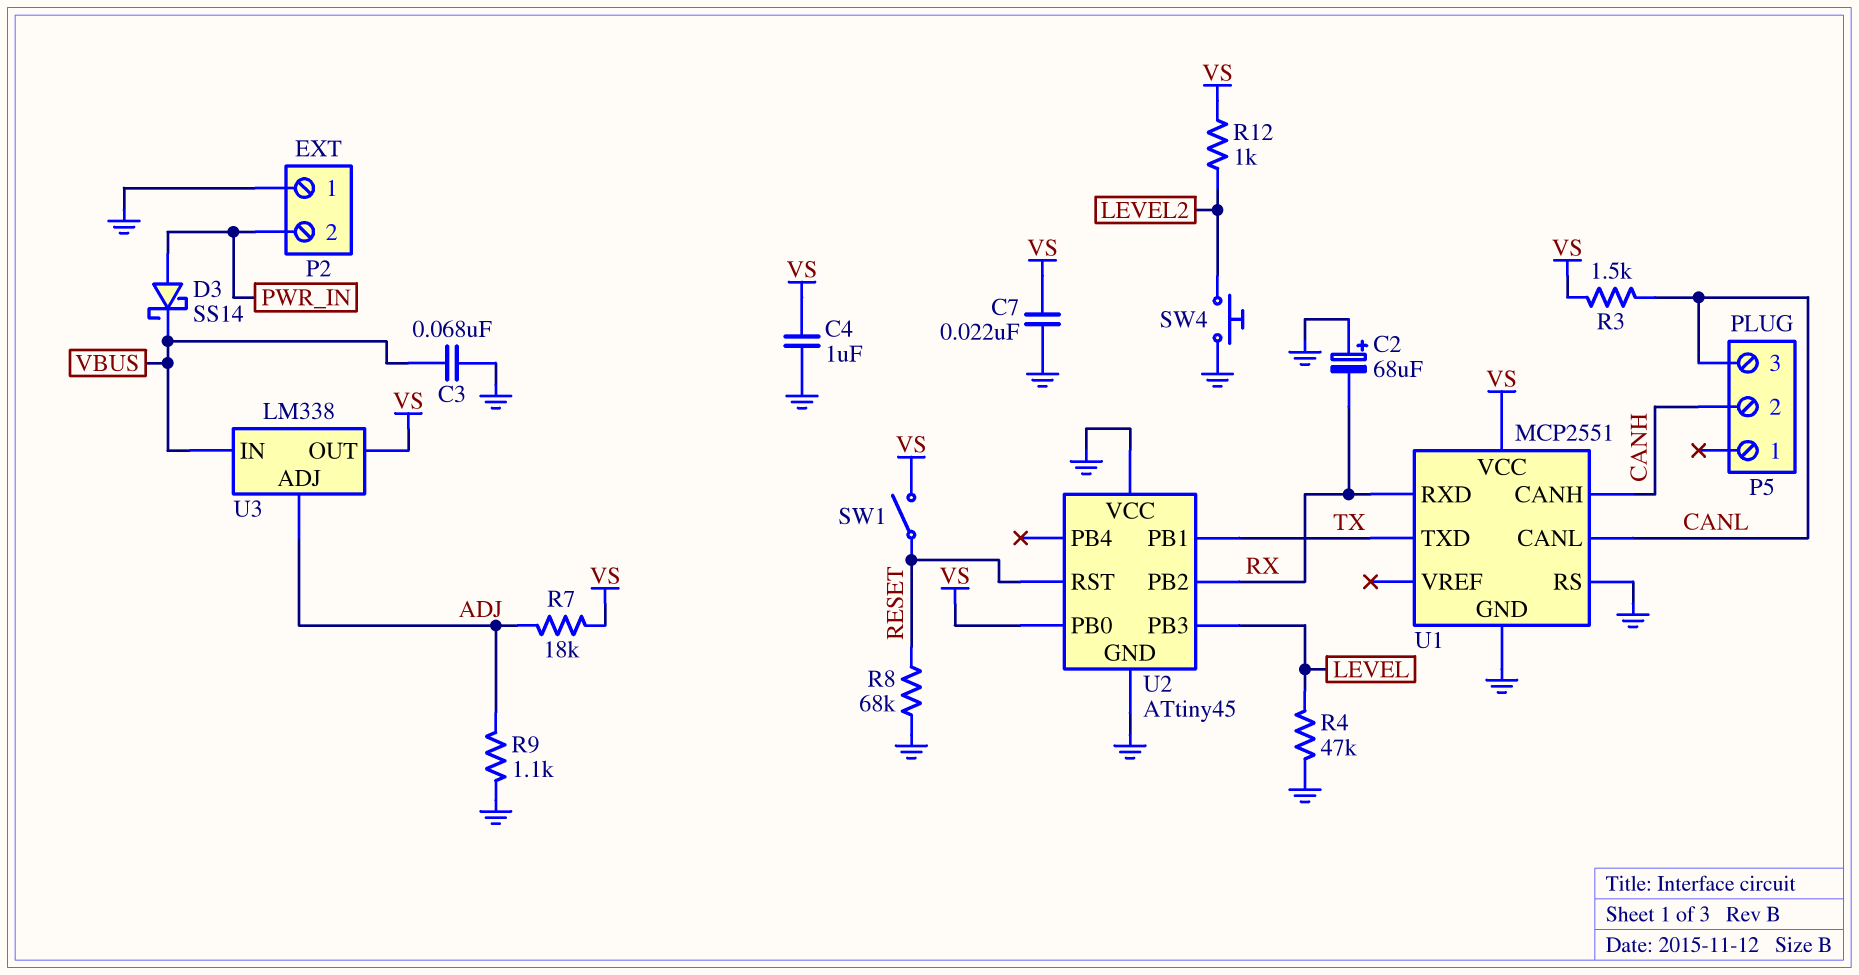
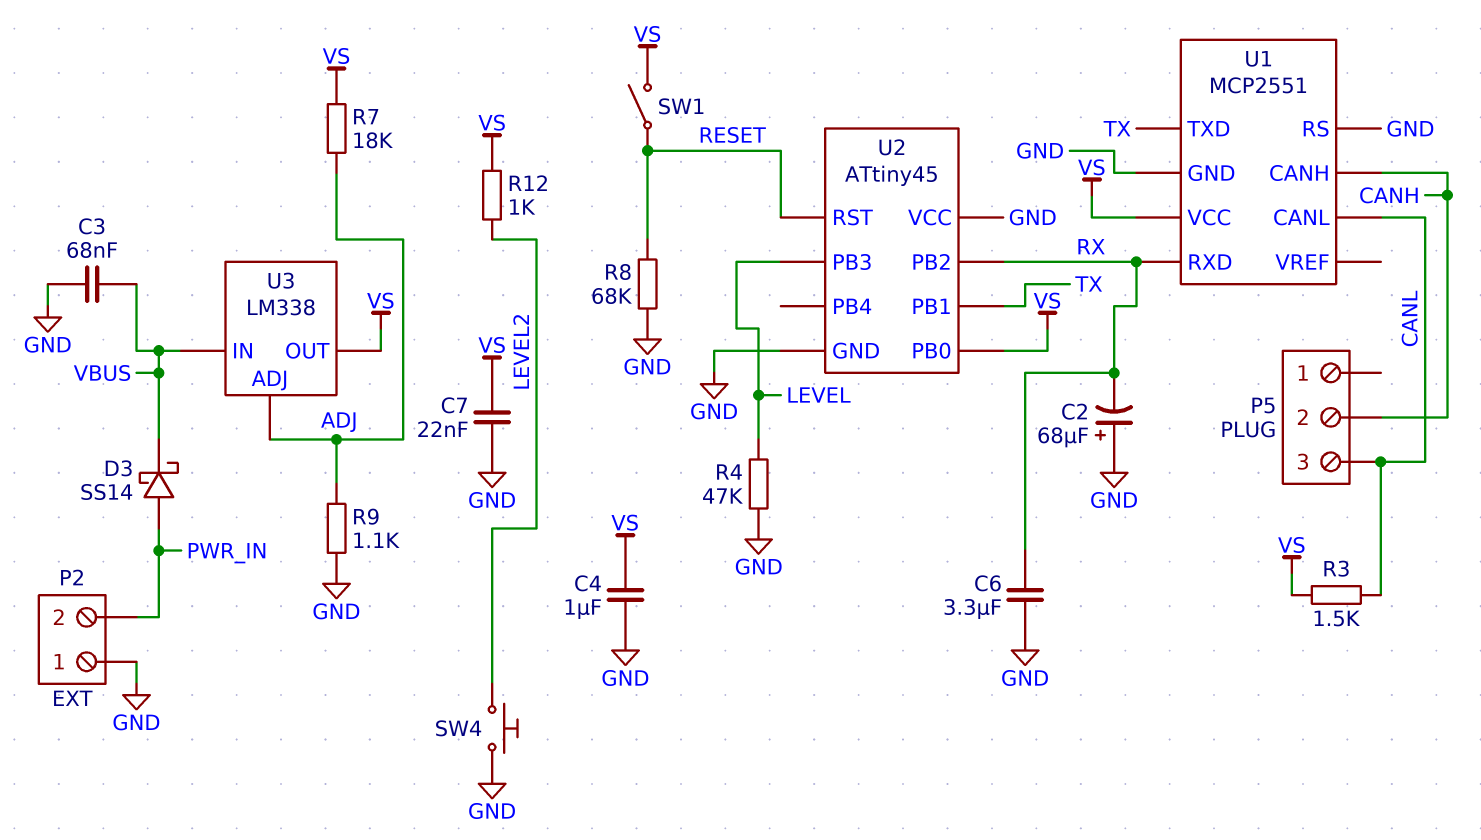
C6: none -> 3.3uF (GND, RX)

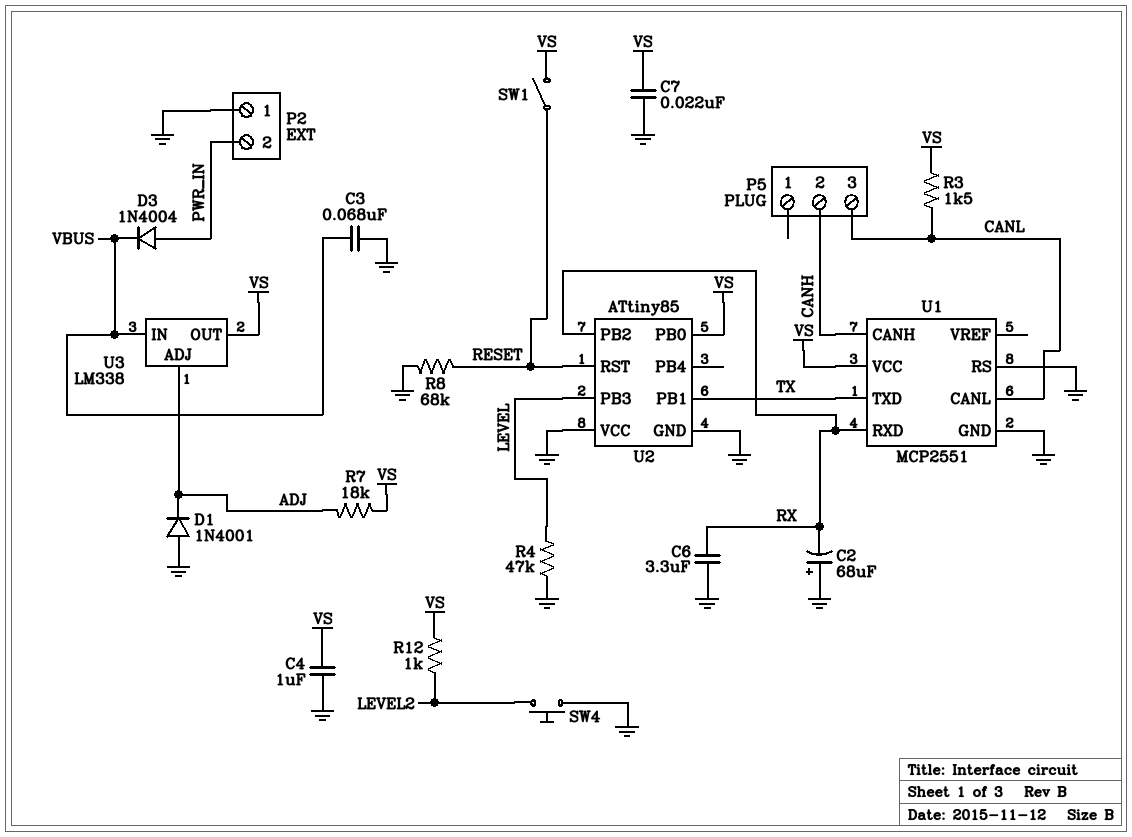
D1: none -> diode 1N4001 (A GND, K ADJ)
D3: schottky SS14 (A PWR_IN, K VBUS) -> diode 1N4004 (A PWR_IN, K VBUS)
R9: 1.1k (ADJ, GND) -> none
U2: ATtiny45 -> ATtiny85

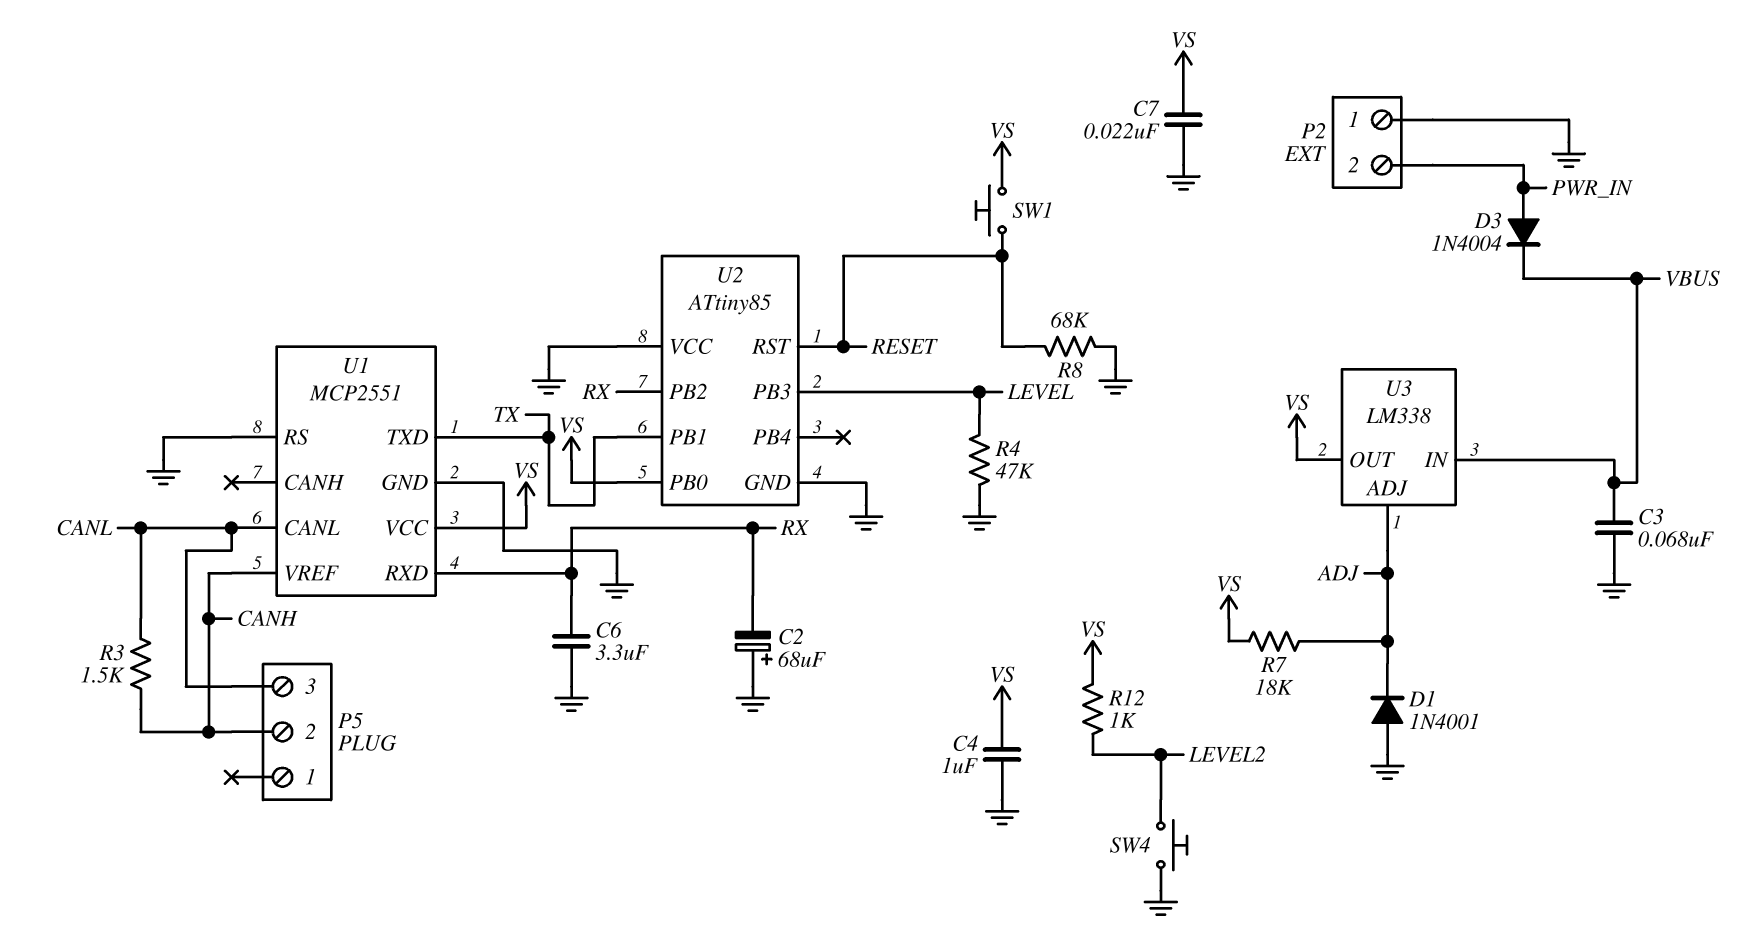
R3: 1.5k (CANL, VS) -> 1.5k (CANH, CANL)
SW1: switch (RESET, VS) -> button (RESET, VS)
U1 pin CANH: CANH -> none
U1 pin VREF: none -> CANH

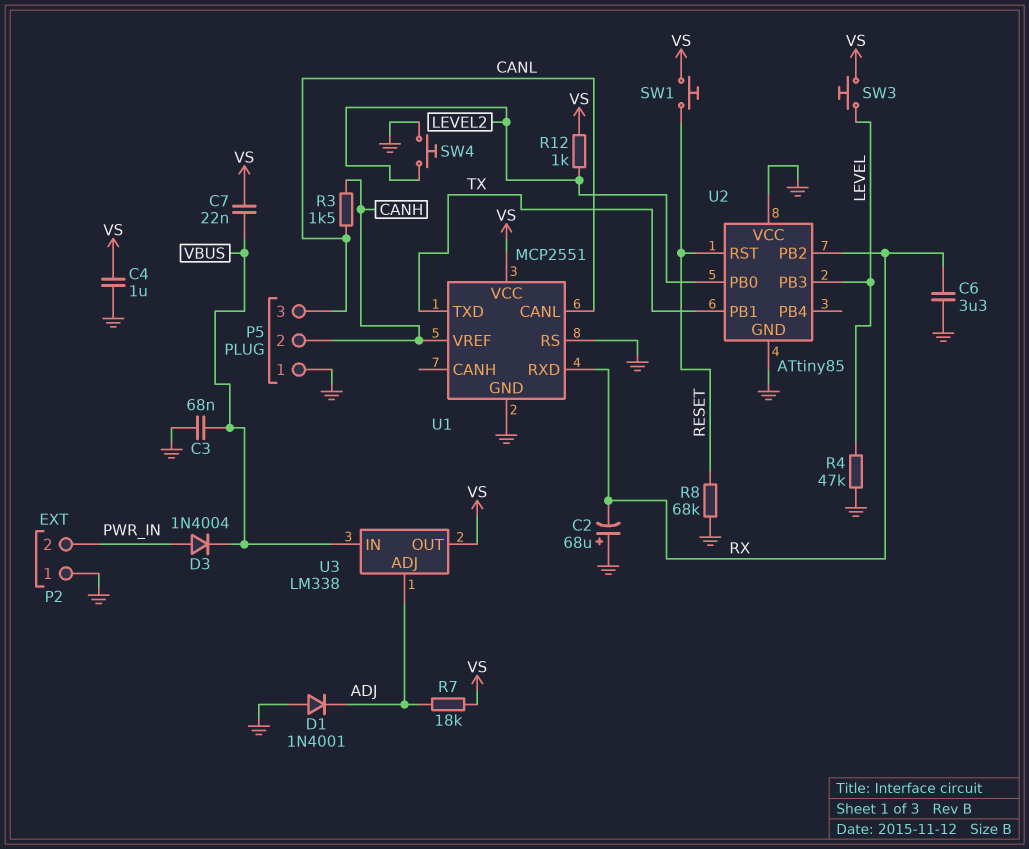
C7: 22nF (GND, VS) -> 22nF (VBUS, VS)
P5 pin 1: none -> GND
SW3: none -> button (LEVEL, VS)
U2 pin PB0: VS -> LEVEL2

